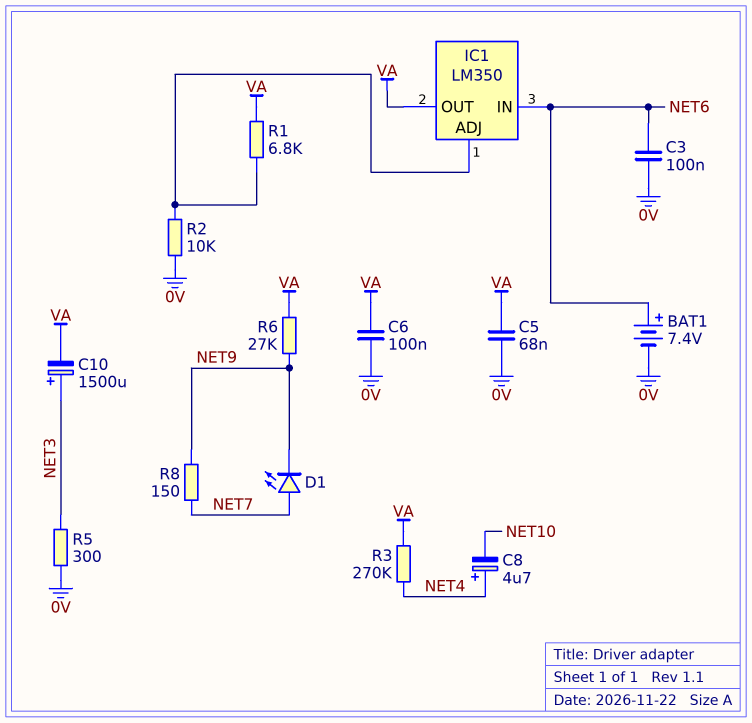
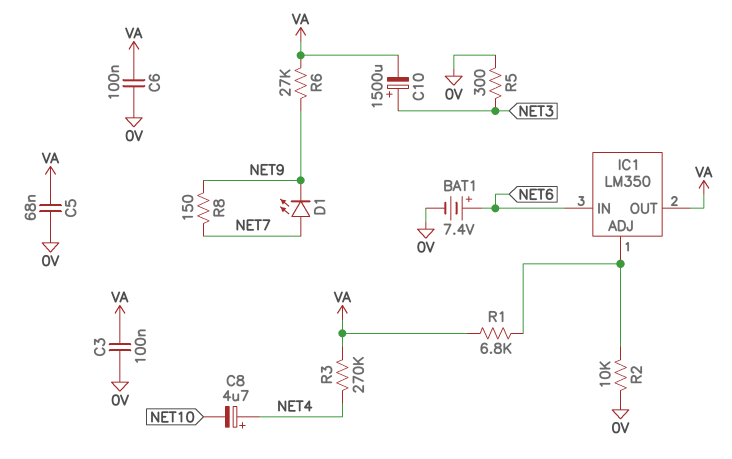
C3: 100nF (0V, NET6) -> 100nF (0V, VA)

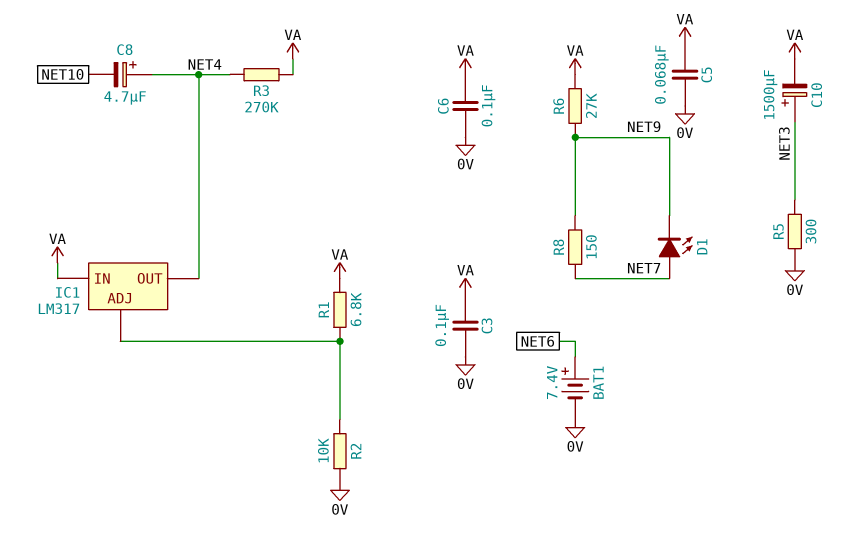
IC1: LM350 -> LM317
IC1 pin IN: NET6 -> VA
IC1 pin OUT: VA -> NET4

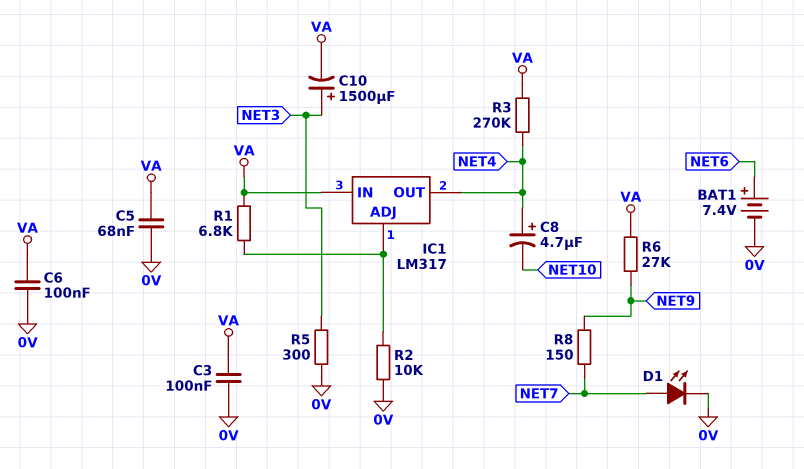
D1: LED (A NET7, K NET9) -> LED (A NET7, K 0V)

